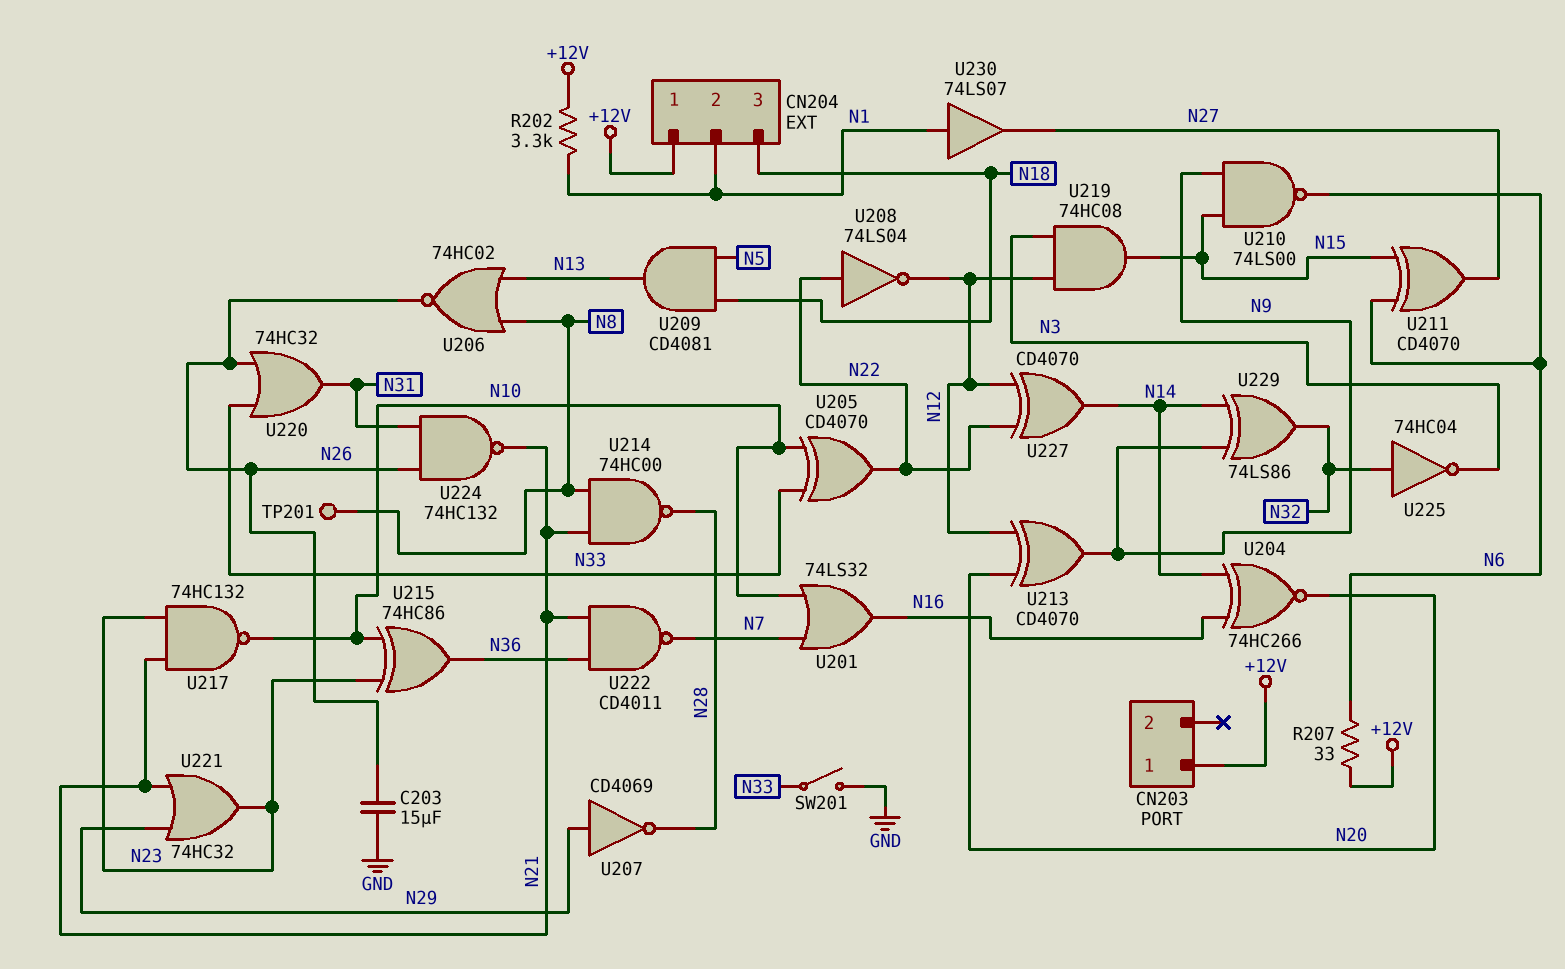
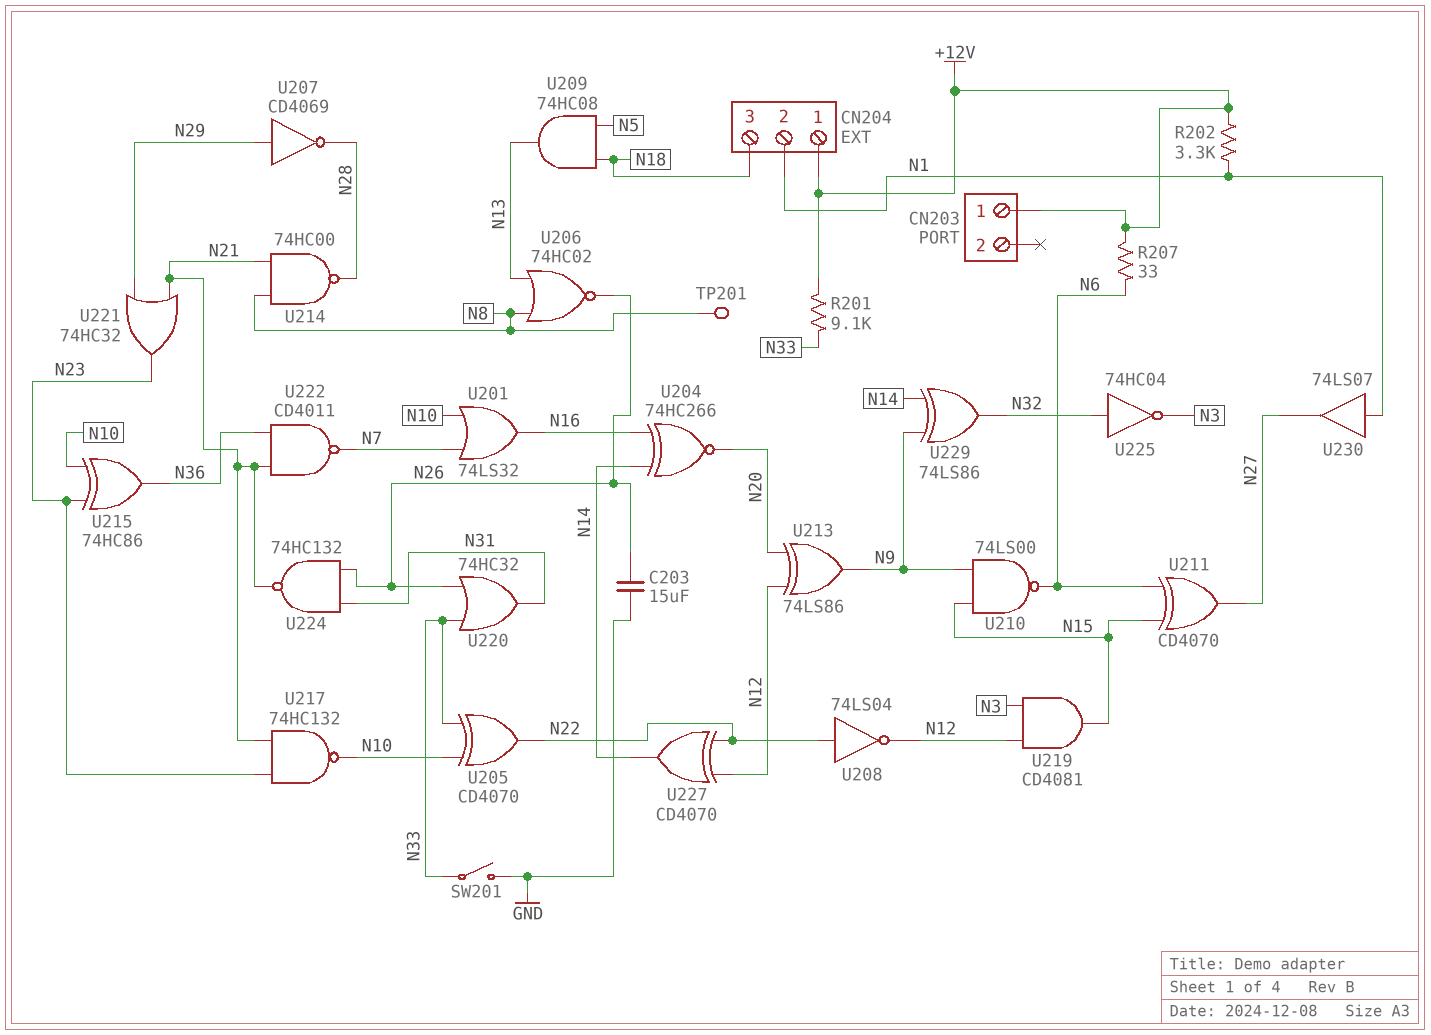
R201: none -> 9.1k (+12V, N33)
U209: AND CD4081 (in N5, in N18, out N13) -> AND 74HC08 (in N5, in N18, out N13)
U213: XOR CD4070 (in N12, in N20, out N9) -> XOR 74LS86 (in N12, in N20, out N9)
U219: AND 74HC08 (in N3, in N12, out N15) -> AND CD4081 (in N3, in N12, out N15)

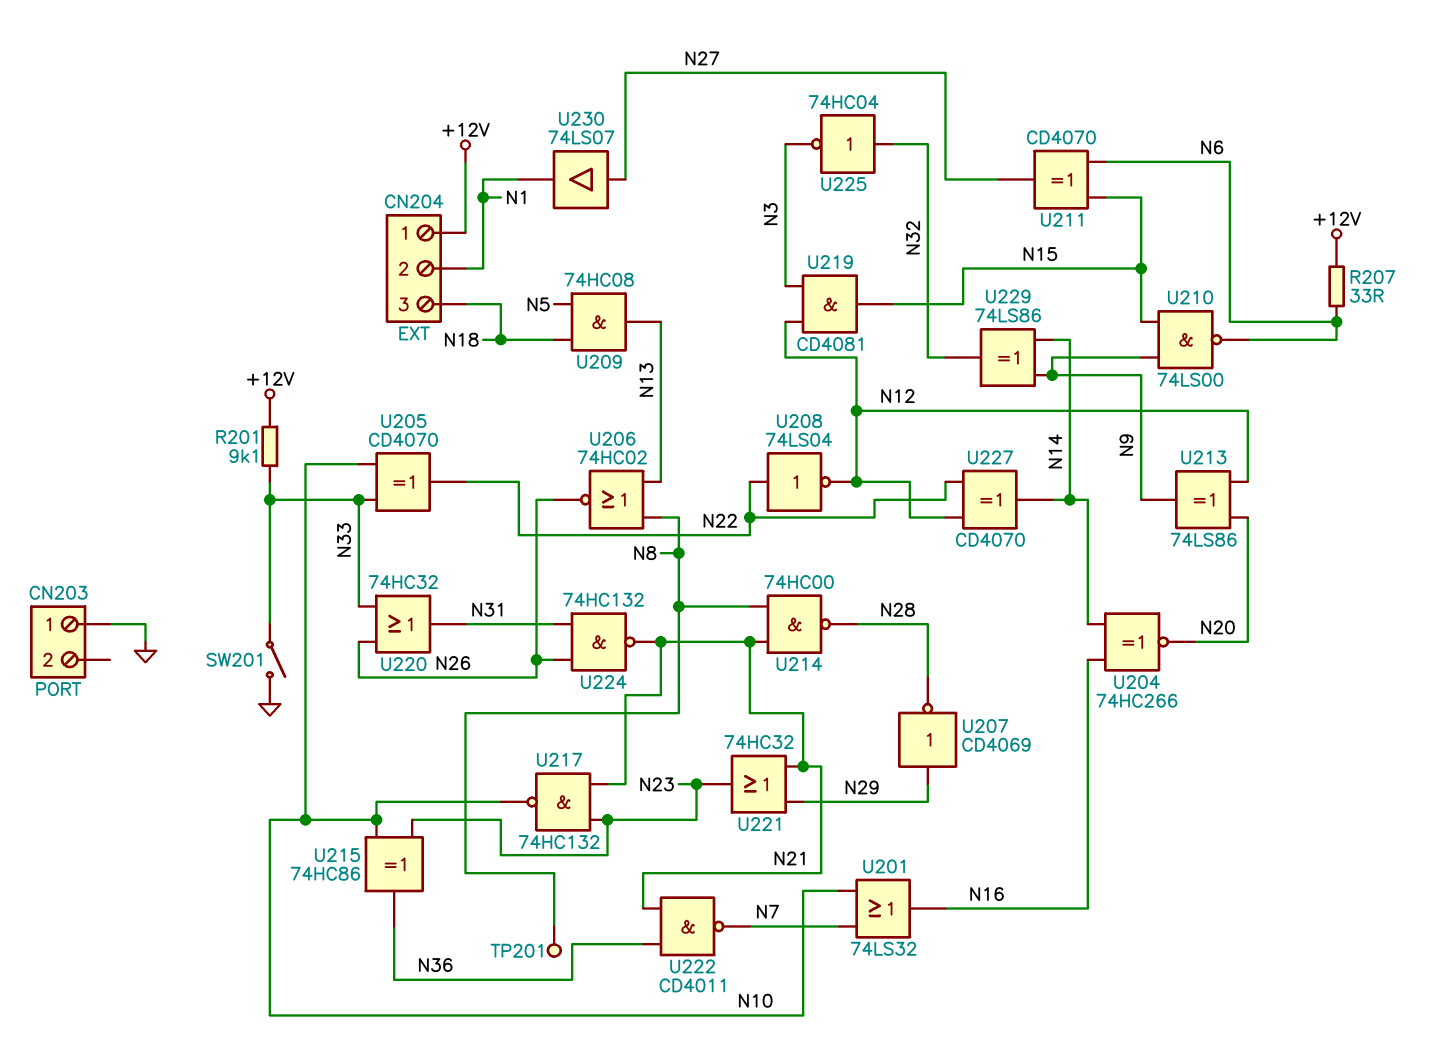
C203: 15uF (GND, N26) -> none
CN203 pin 1: +12V -> GND
R202: 3.3k (+12V, N1) -> none
U230: buffer 74LS07 (in N1, out N27) -> buffer 74LS07 (in N27, out N1)

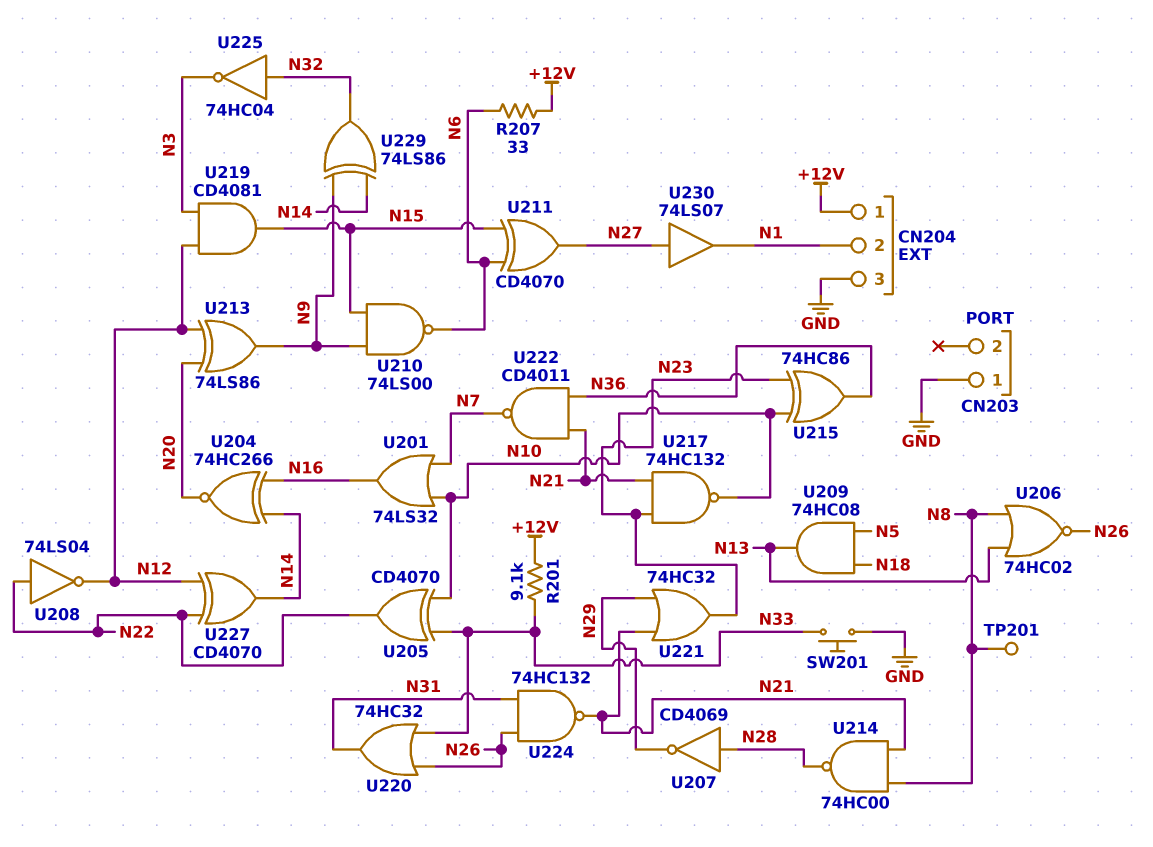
CN204 pin 3: N18 -> GND
SW201: switch (GND, N33) -> button (GND, N33)
U207: NOT CD4069 (in N29, out N28) -> NOT CD4069 (in N28, out N29)

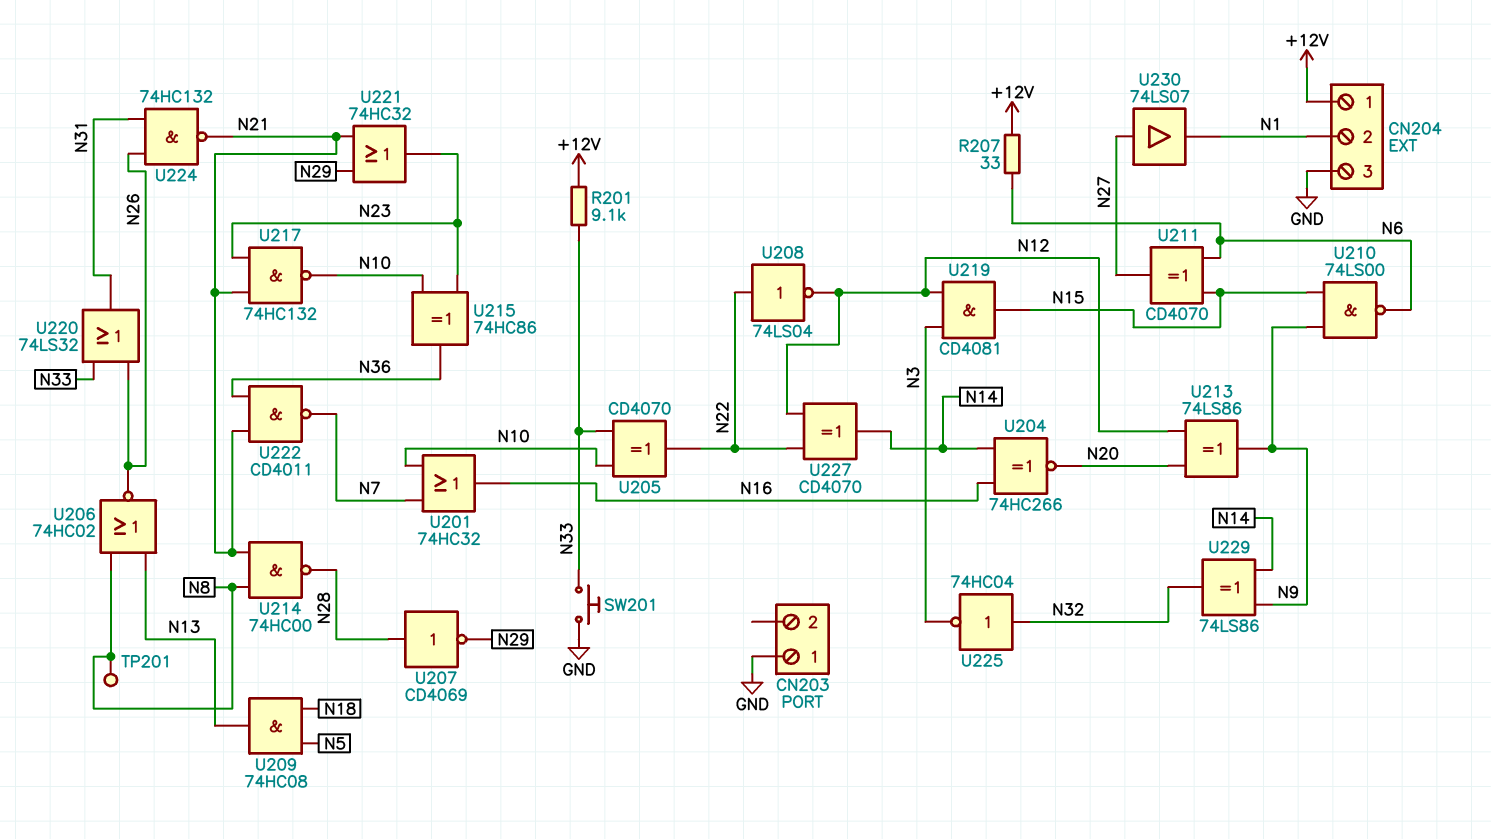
U201: OR 74LS32 (in N7, in N10, out N16) -> OR 74HC32 (in N7, in N10, out N16)
U220: OR 74HC32 (in N26, in N33, out N31) -> OR 74LS32 (in N26, in N33, out N31)

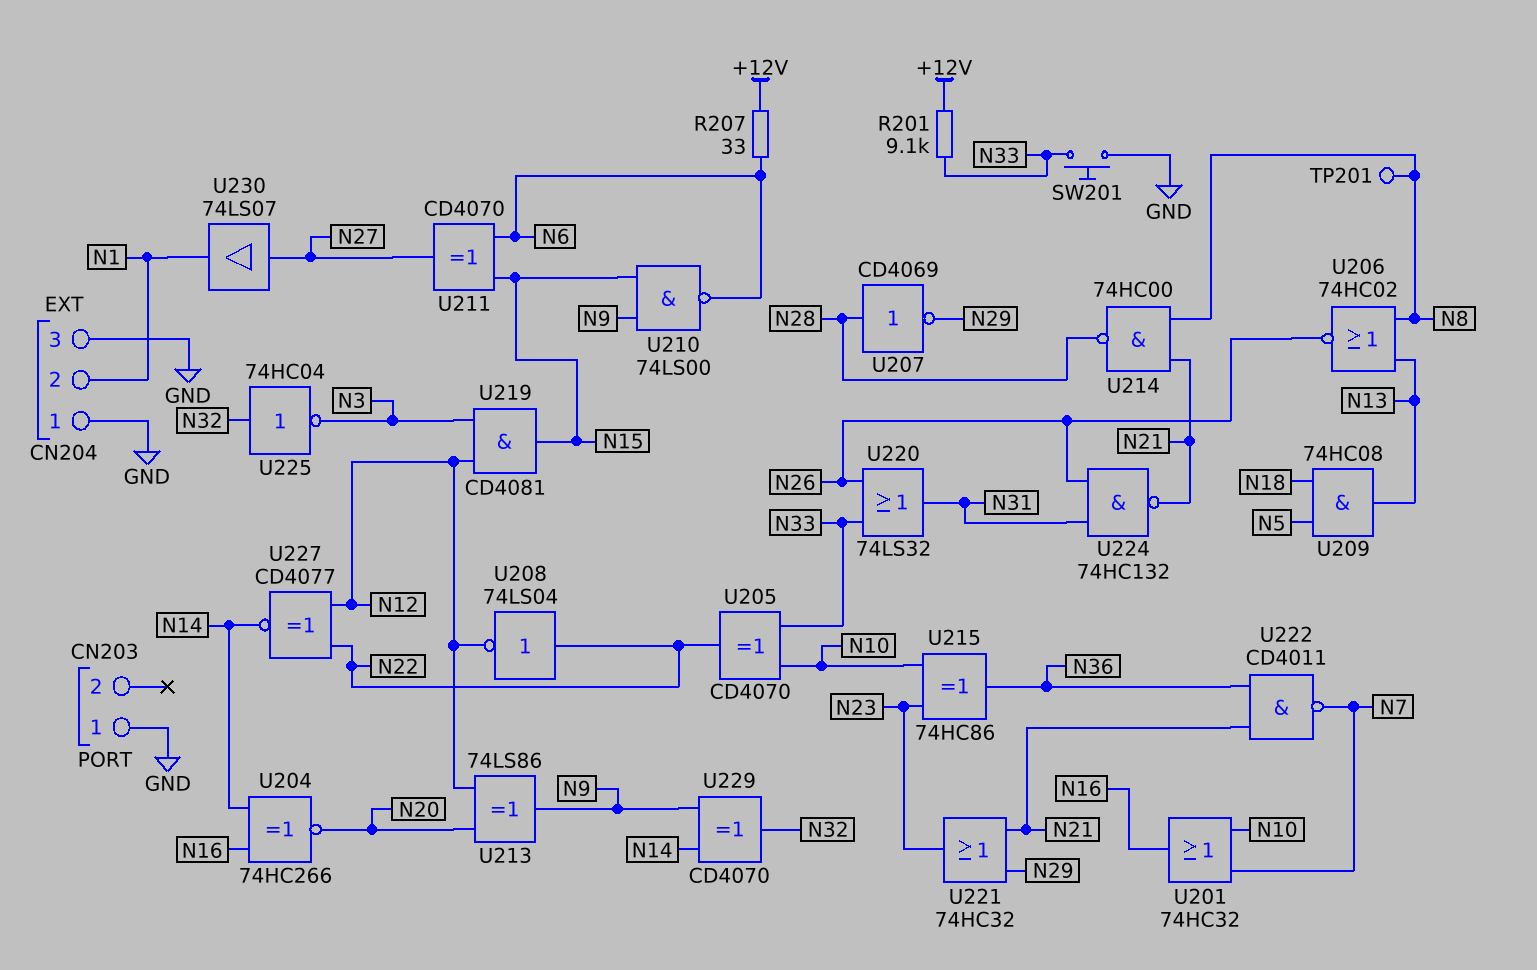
CN204 pin 1: +12V -> GND
U217: NAND 74HC132 (in N21, in N23, out N10) -> none
U227: XOR CD4070 (in N12, in N22, out N14) -> XNOR CD4077 (in N12, in N22, out N14)
U229: XOR 74LS86 (in N9, in N14, out N32) -> XOR CD4070 (in N9, in N14, out N32)

